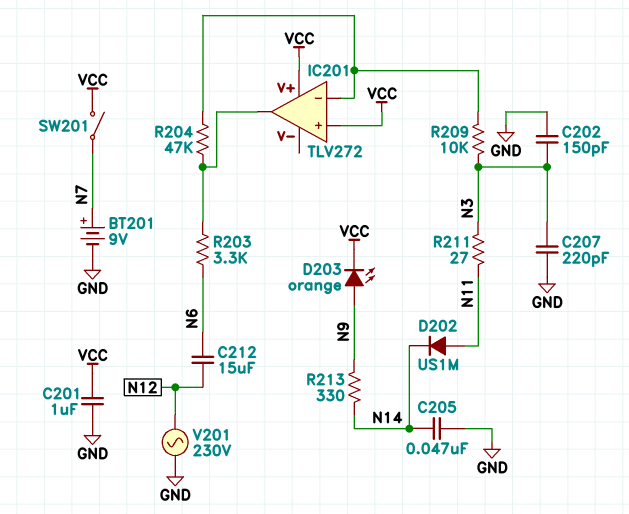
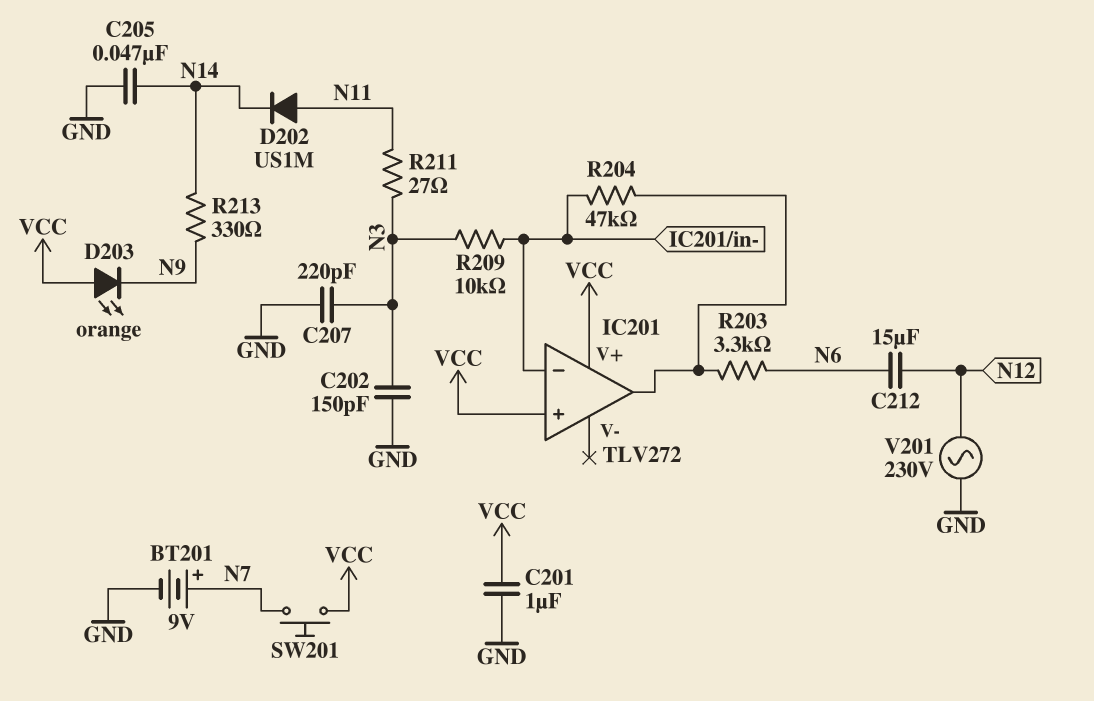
D203: LED orange (A N9, K VCC) -> LED orange (A VCC, K N9)
SW201: switch (N7, VCC) -> button (N7, VCC)

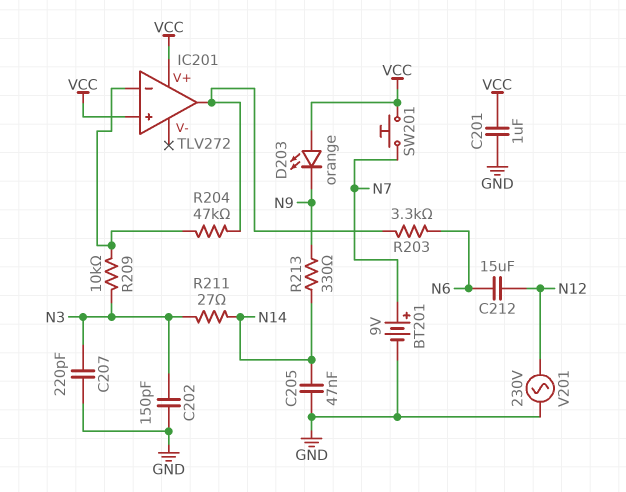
D202: diode US1M (A N11, K N14) -> none
R211: 27 (N3, N11) -> 27 (N3, N14)

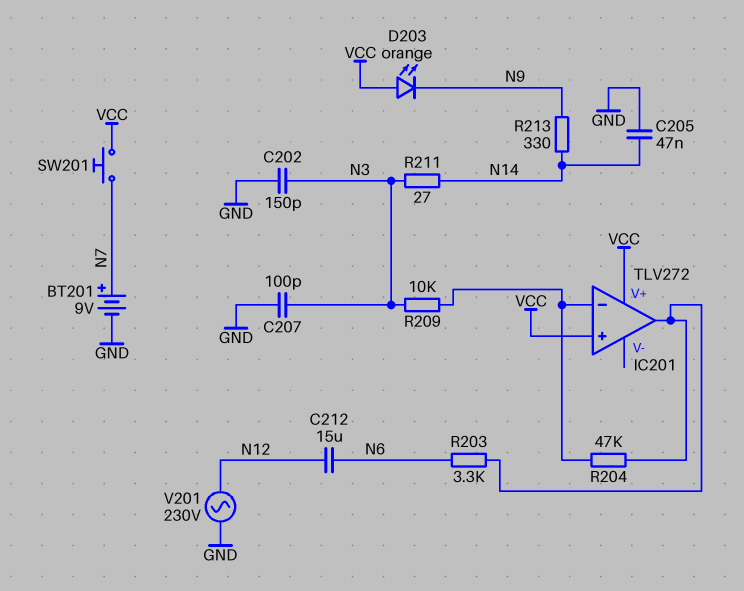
C201: 1uF (GND, VCC) -> none
C207: 220pF (GND, N3) -> 100pF (GND, N3)

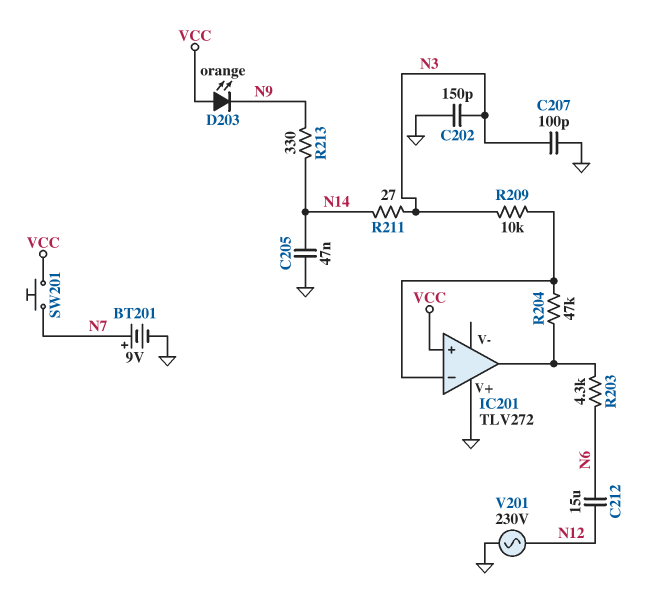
IC201 pin V+: VCC -> GND
R203: 3.3k (IC201/out, N6) -> 4.3k (IC201/out, N6)

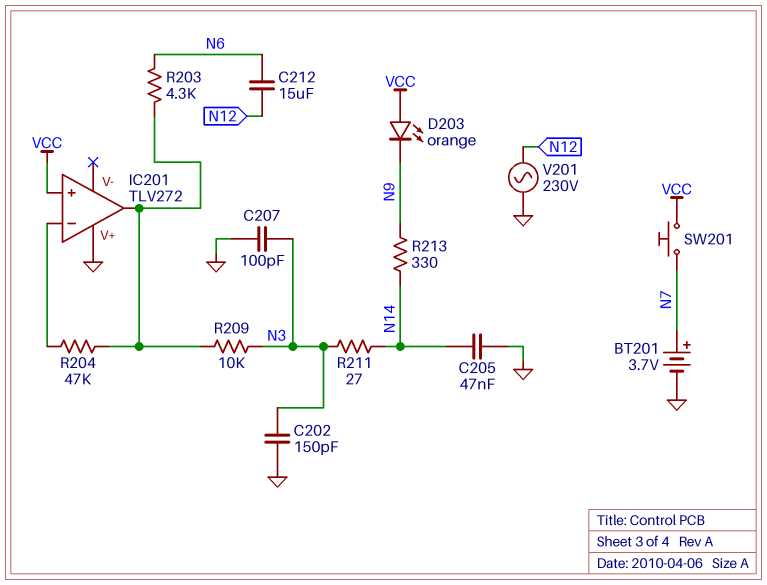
BT201: 9V (plus N7, minus GND) -> 3.7V (plus N7, minus GND)
R209: 10k (IC201/in-, N3) -> 10k (IC201/out, N3)

